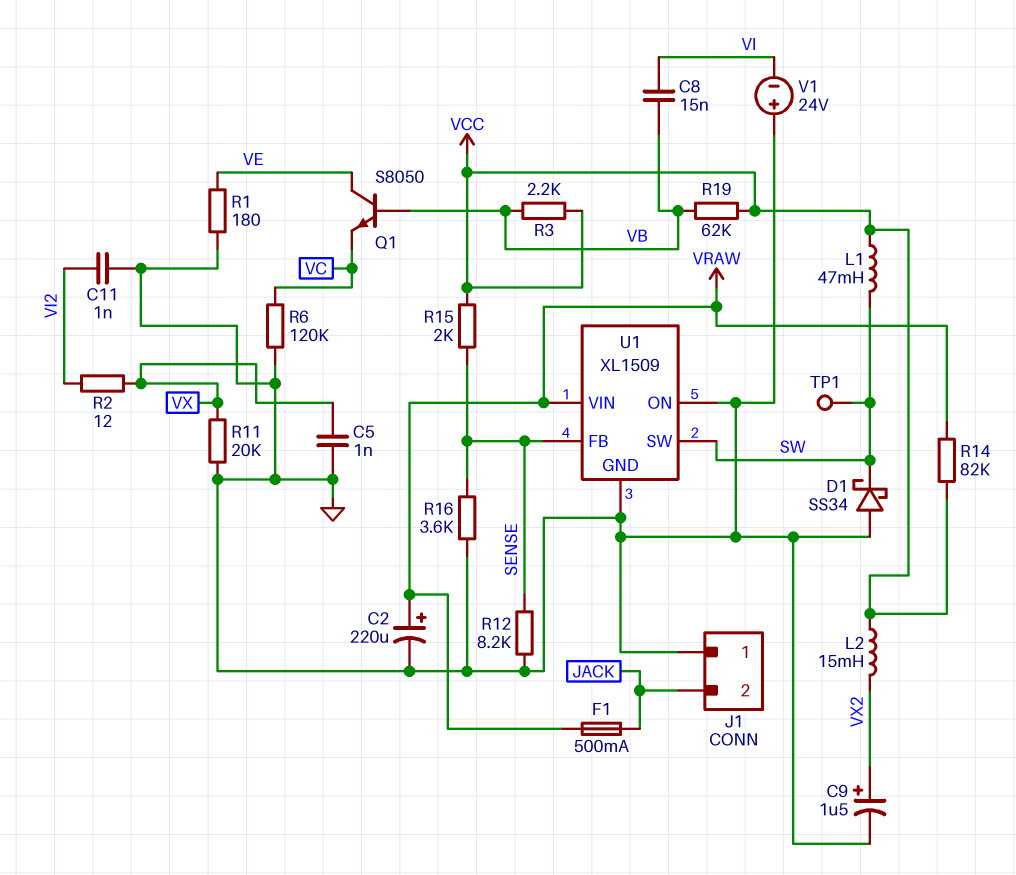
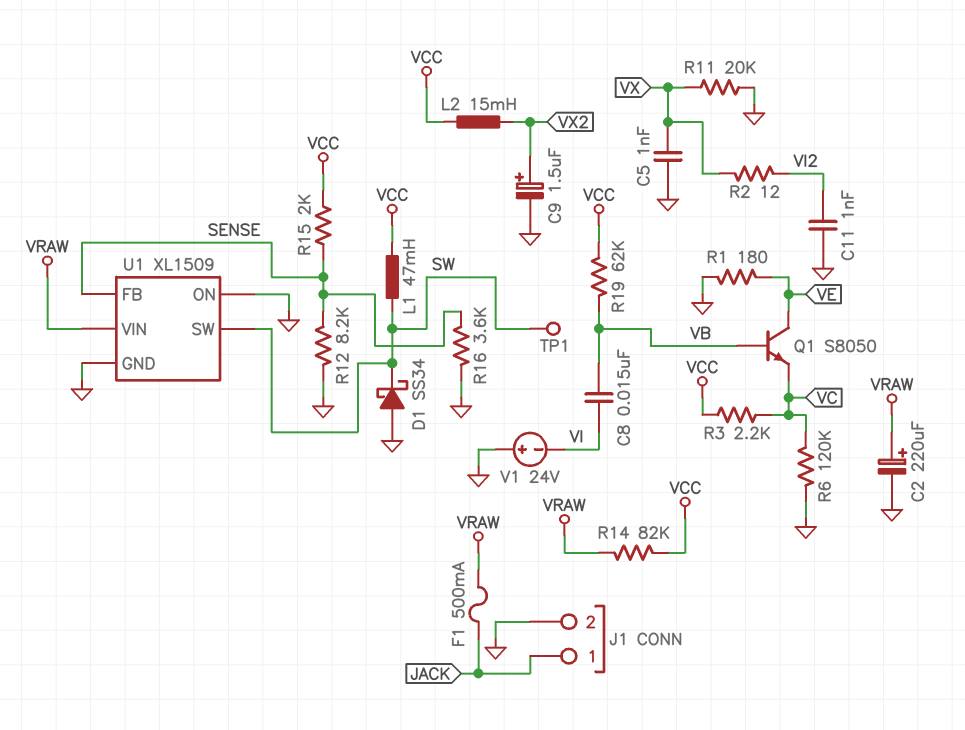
J1 pin 1: GND -> JACK
J1 pin 2: JACK -> GND
R3: 2.2k (VB, VCC) -> 2.2k (VC, VCC)

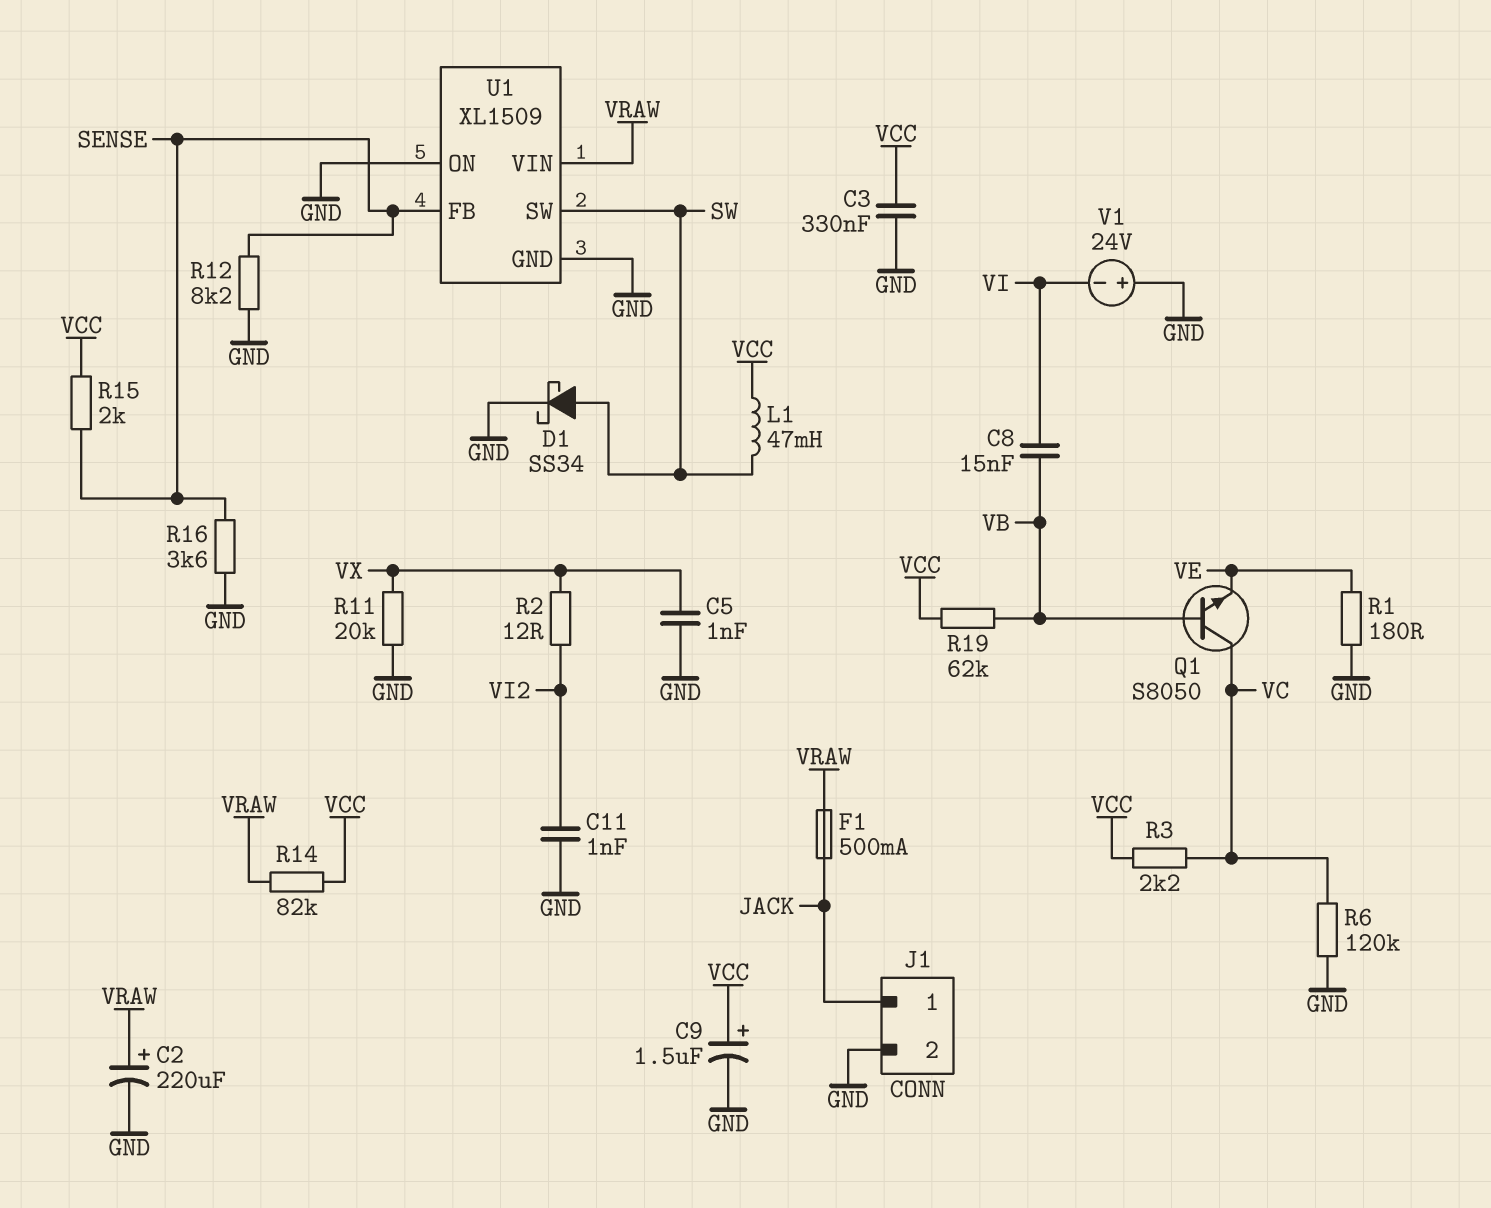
C3: none -> 330nF (GND, VCC)
C9: 1.5uF (plus VX2, minus GND) -> 1.5uF (plus VCC, minus GND)
D1: schottky SS34 (A GND, K SW) -> schottky SS34 (A SW, K GND)
L2: 15mH (VCC, VX2) -> none
Q1: NPN S8050 (B VB, C VE, E VC) -> NPN S8050 (B VB, C VC, E VE)
TP1: test point (SW) -> none

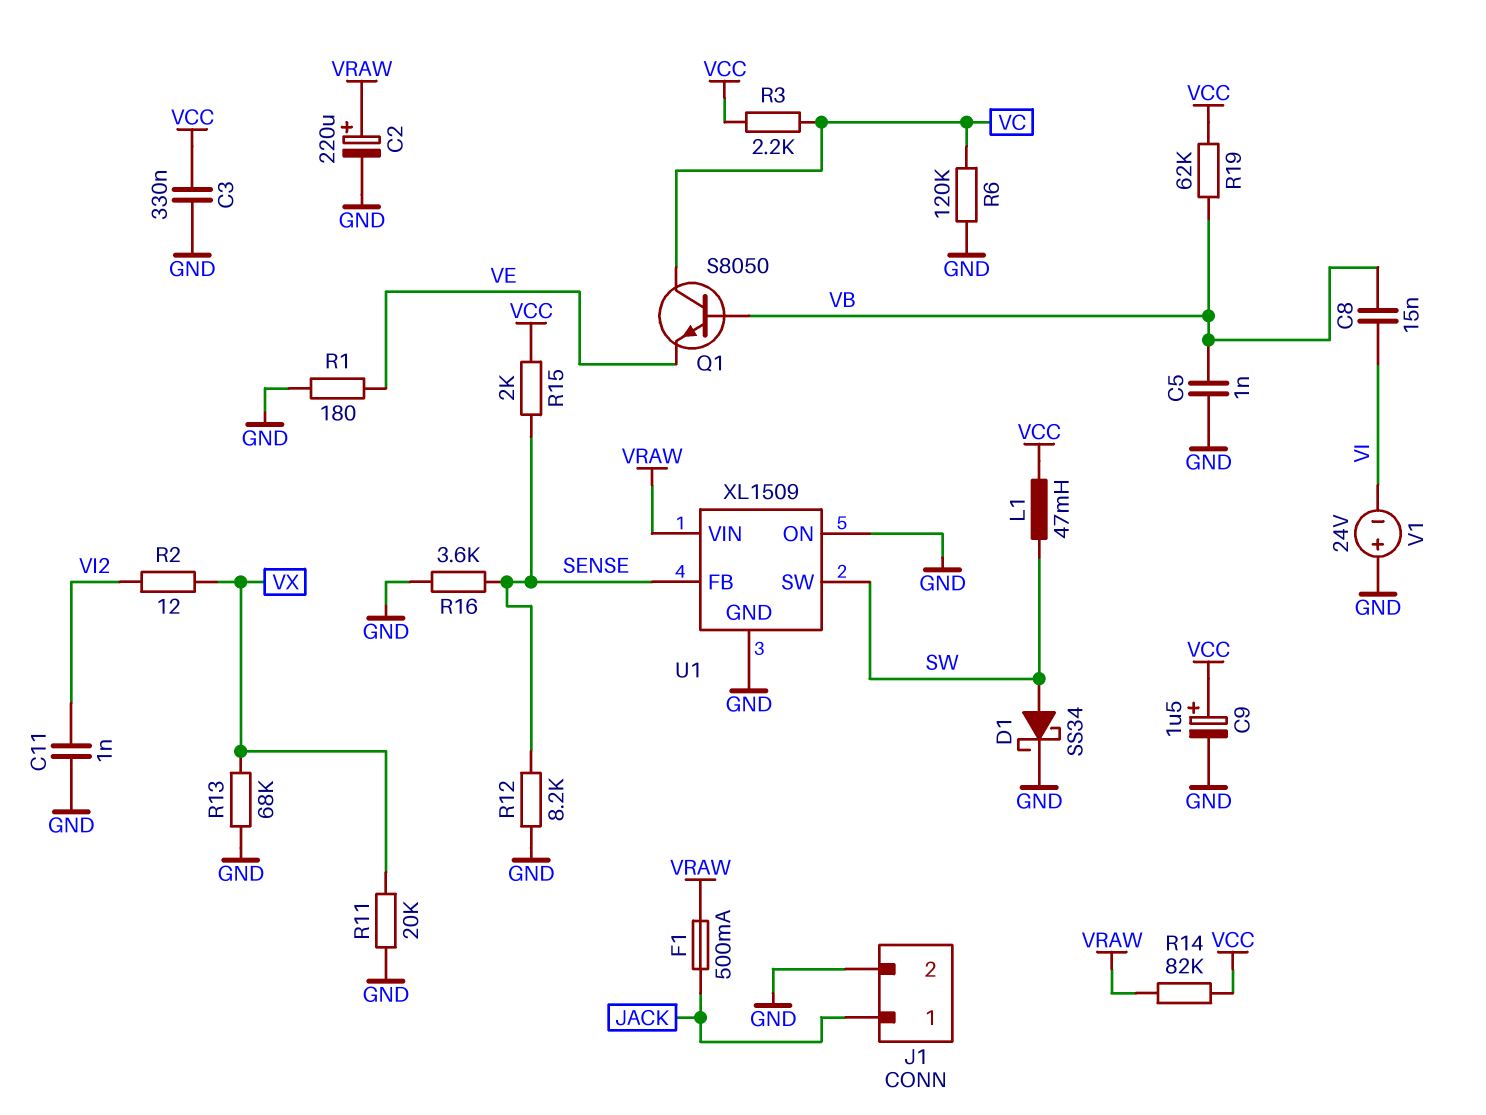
C5: 1nF (GND, VX) -> 1nF (GND, VB)
R13: none -> 68k (GND, VX)

